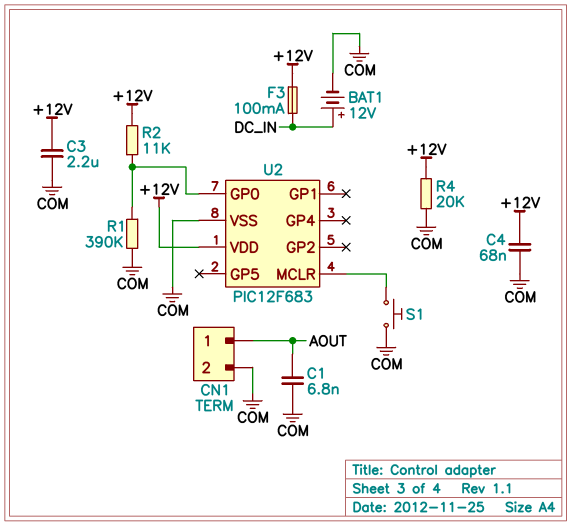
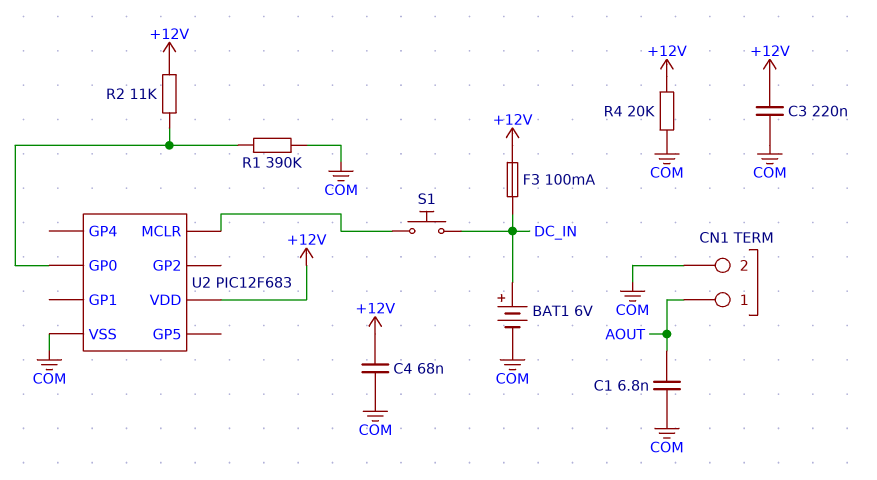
BAT1: 12V (plus DC_IN, minus COM) -> 6V (plus DC_IN, minus COM)
C3: 2.2uF (+12V, COM) -> 220nF (+12V, COM)
S1: button (COM, U2/MCLR) -> button (DC_IN, U2/MCLR)

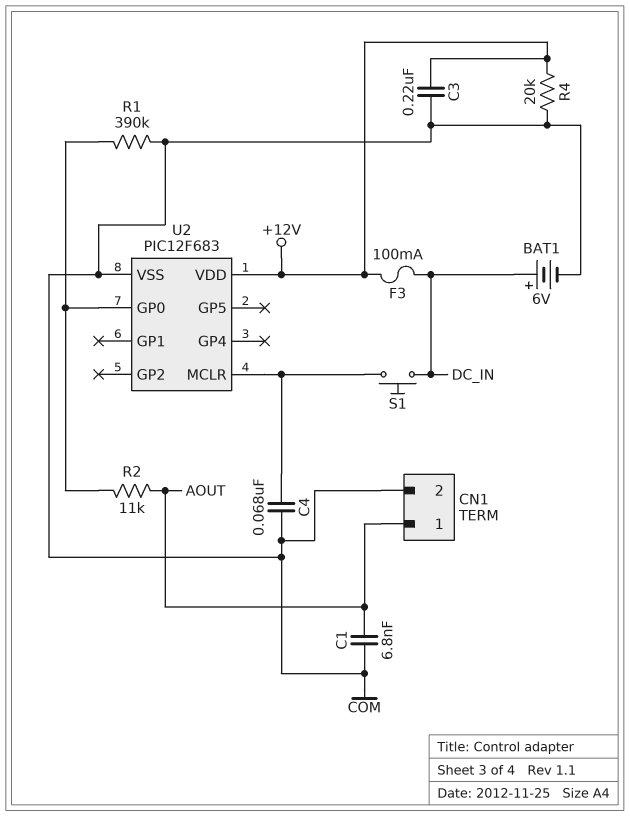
C4: 68nF (+12V, COM) -> 68nF (COM, U2/MCLR)
R2: 11k (+12V, U2/GP0) -> 11k (AOUT, U2/GP0)

